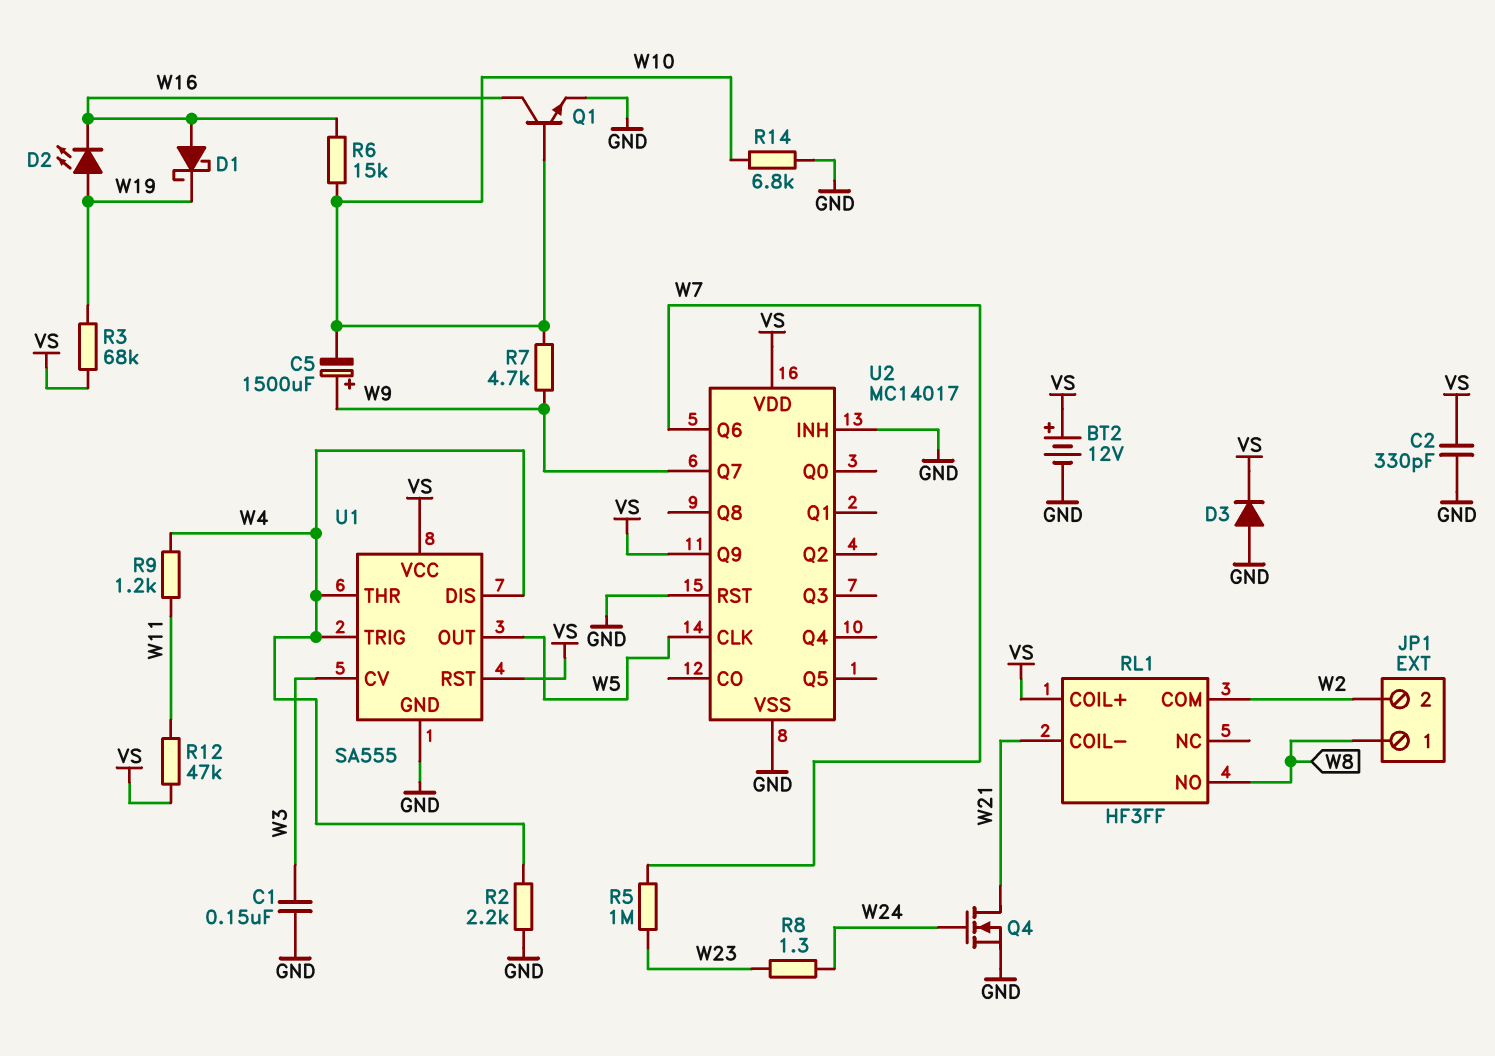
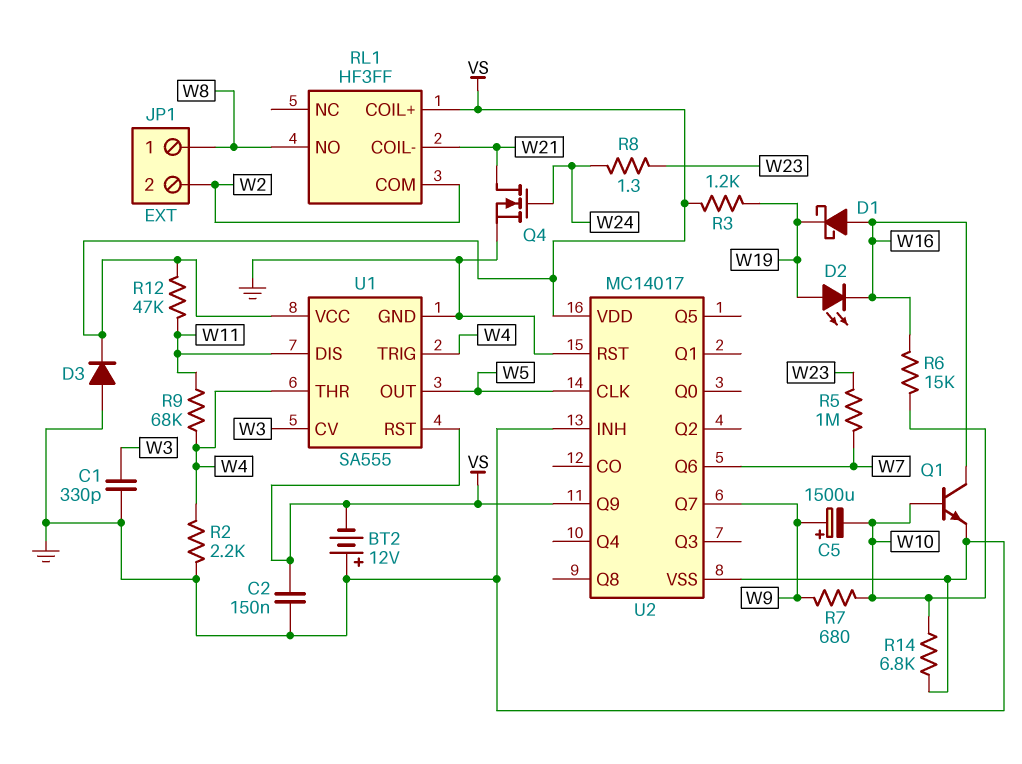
BT2: 12V (plus VS, minus GND) -> 12V (plus GND, minus VS)
C1: 150nF (GND, W3) -> 330pF (GND, W3)
C2: 330pF (GND, VS) -> 150nF (GND, VS)
R3: 68k (VS, W19) -> 1.2k (VS, W19)
R7: 4.7k (W9, W10) -> 680 (W9, W10)
R9: 1.2k (W4, W11) -> 68k (W4, W11)
U1 pin DIS: W4 -> W11

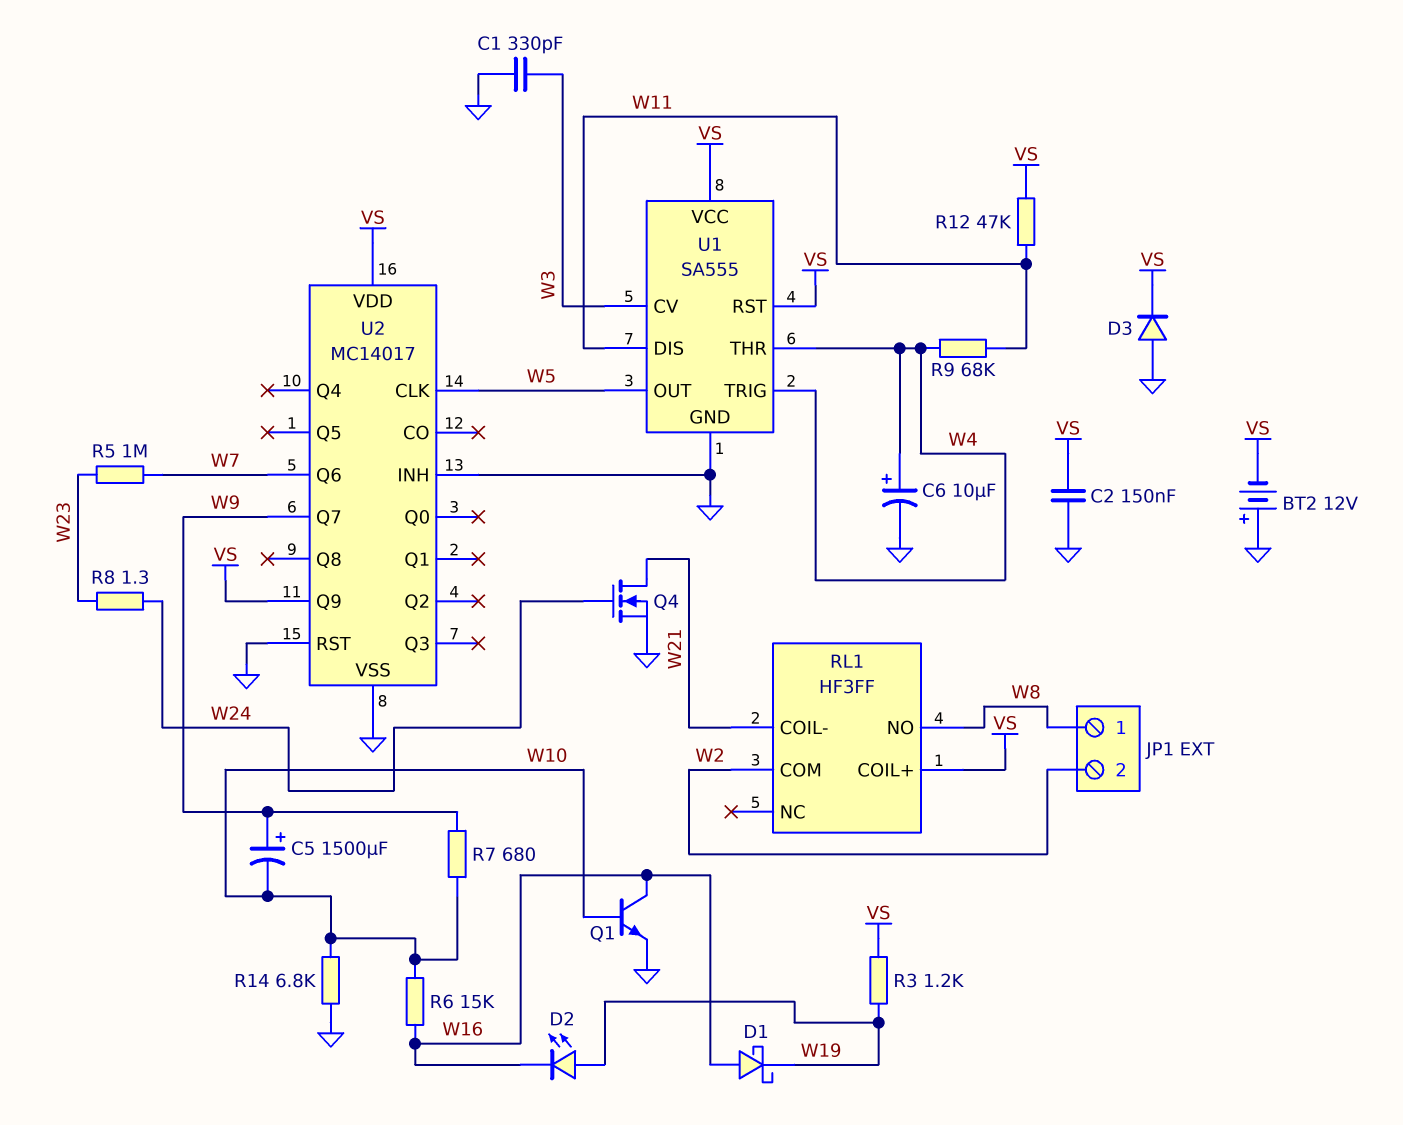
C6: none -> 10uF (plus W4, minus GND)
R2: 2.2k (GND, W4) -> none

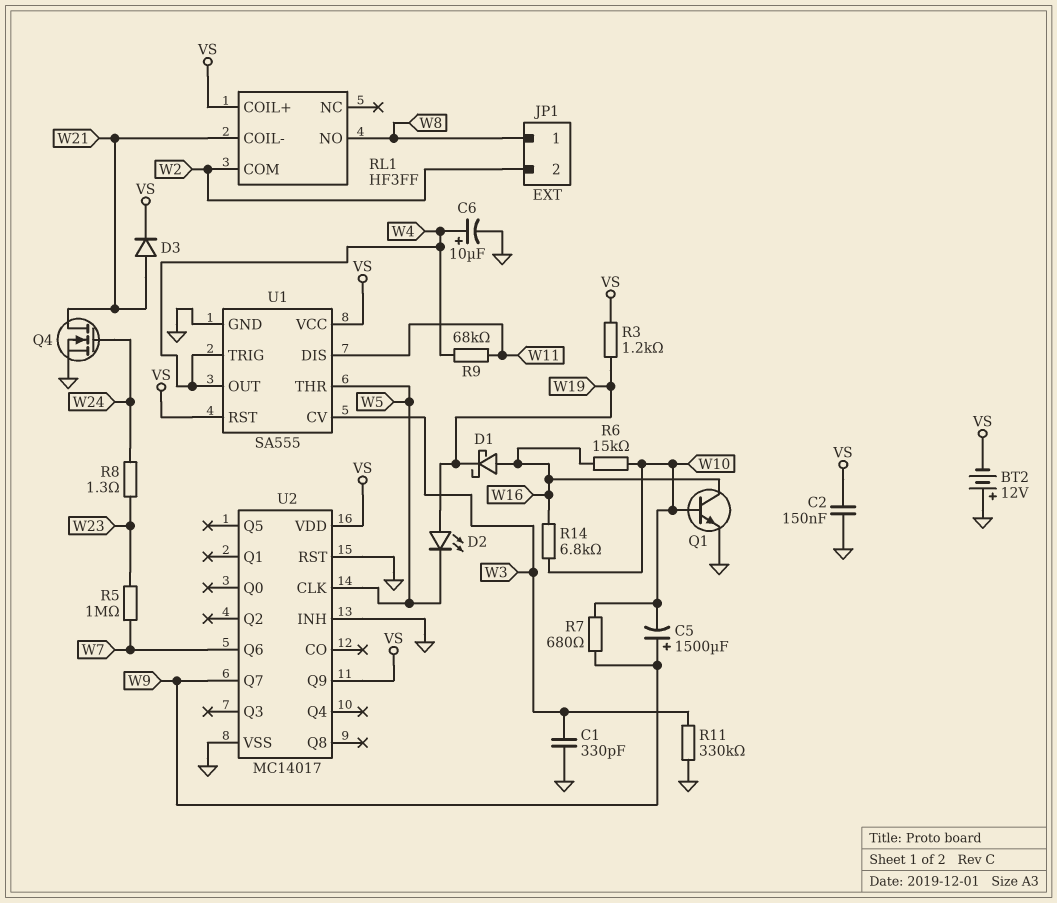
D2: LED (A W19, K W16) -> LED (A W19, K W5)
D3: diode (A GND, K VS) -> diode (A W21, K VS)
R11: none -> 330k (GND, W3)
R12: 47k (VS, W11) -> none
R14: 6.8k (GND, W10) -> 6.8k (W10, W16)
U1 pin OUT: W5 -> W4
U1 pin THR: W4 -> W5

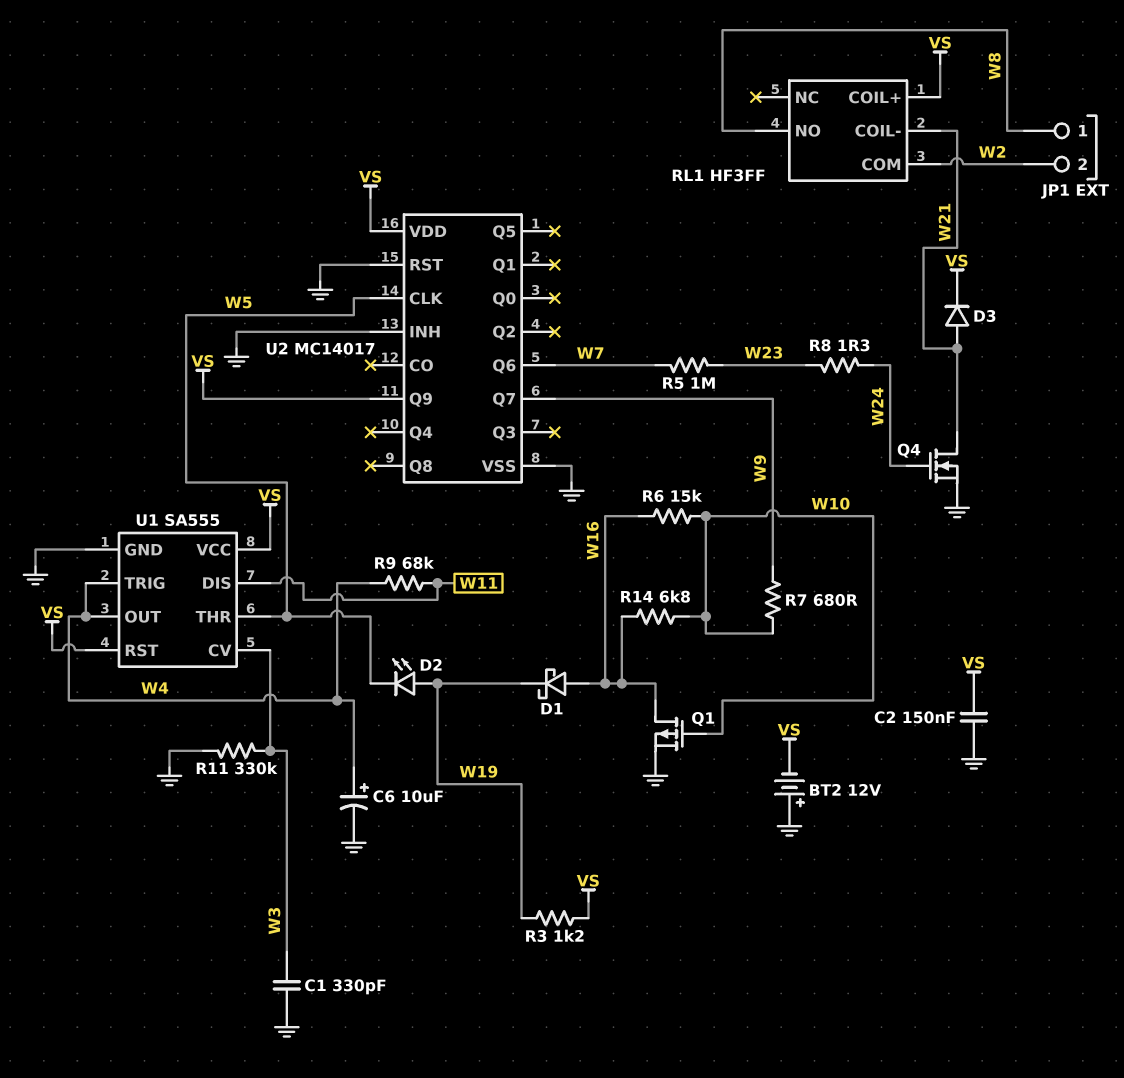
C5: 1500uF (plus W9, minus W10) -> none
Q1: NPN (B W10, C W16, E GND) -> PMOS (G W10, D W16, S GND)

